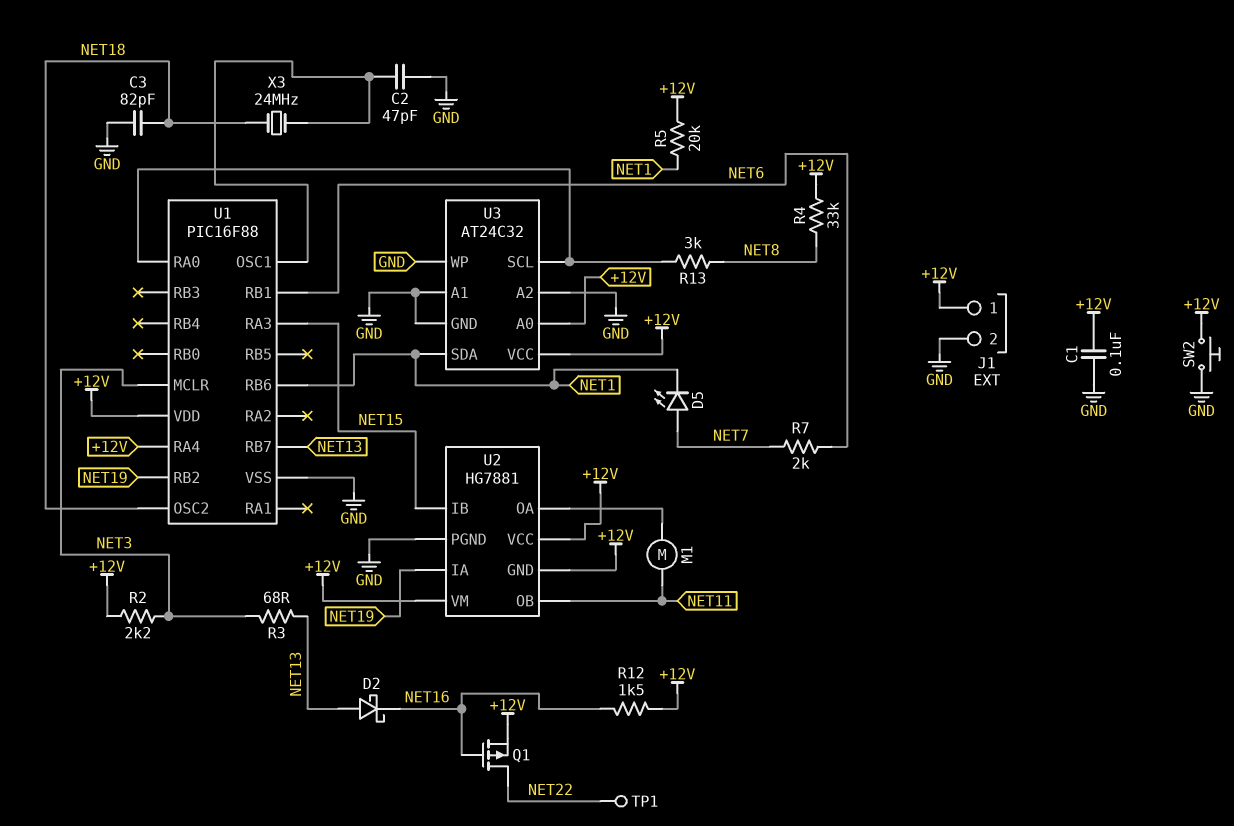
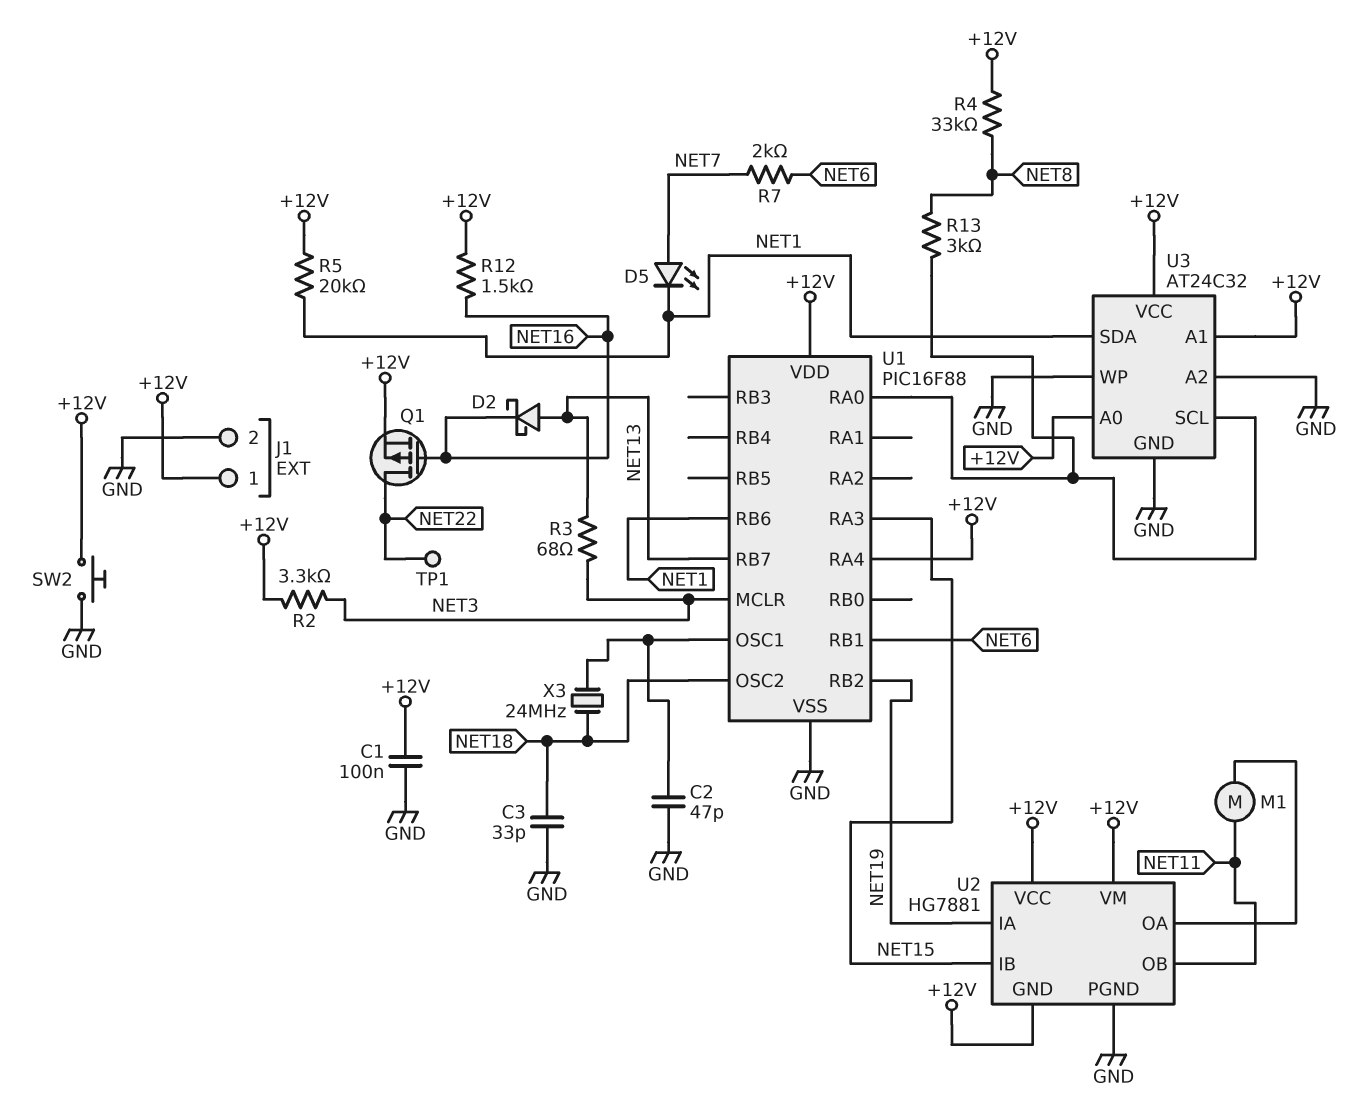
C3: 82pF (GND, NET18) -> 33pF (GND, NET18)
R2: 2.2k (+12V, NET3) -> 3.3k (+12V, NET3)
U3 pin A1: GND -> +12V

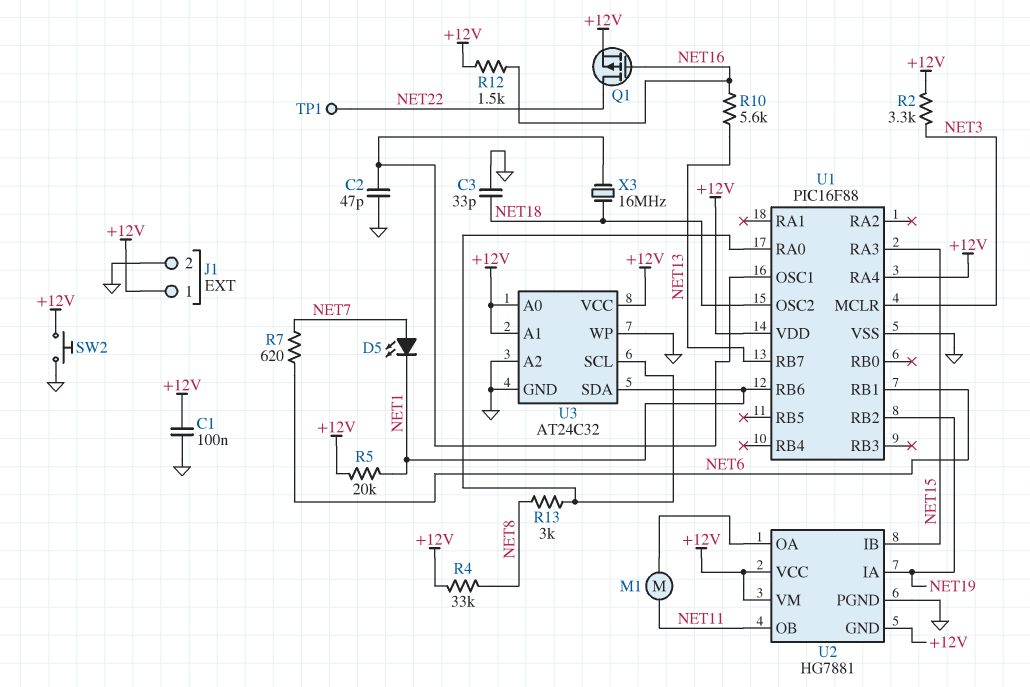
D2: schottky (A NET13, K NET16) -> none
R3: 68 (NET3, NET13) -> none
R7: 2k (NET6, NET7) -> 620 (NET6, NET7)
R10: none -> 5.6k (NET13, NET16)
X3: 24MHz (NET18, U1/OSC1) -> 16MHz (NET18, U1/OSC1)

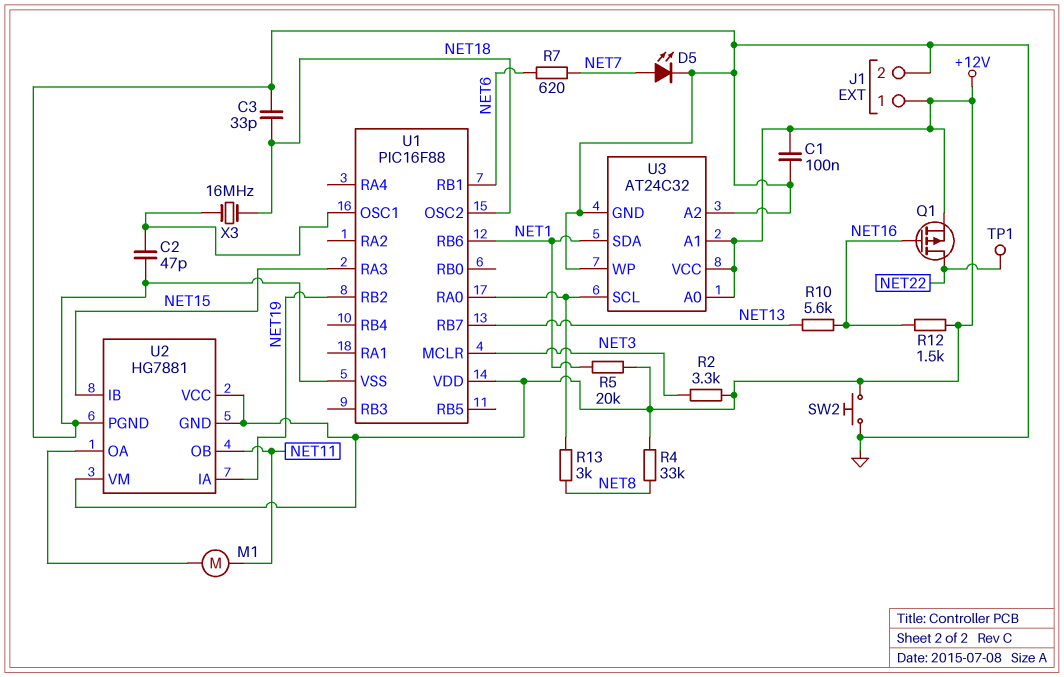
D5: LED (A NET7, K NET1) -> LED (A NET7, K GND)
U1 pin RA4: +12V -> none

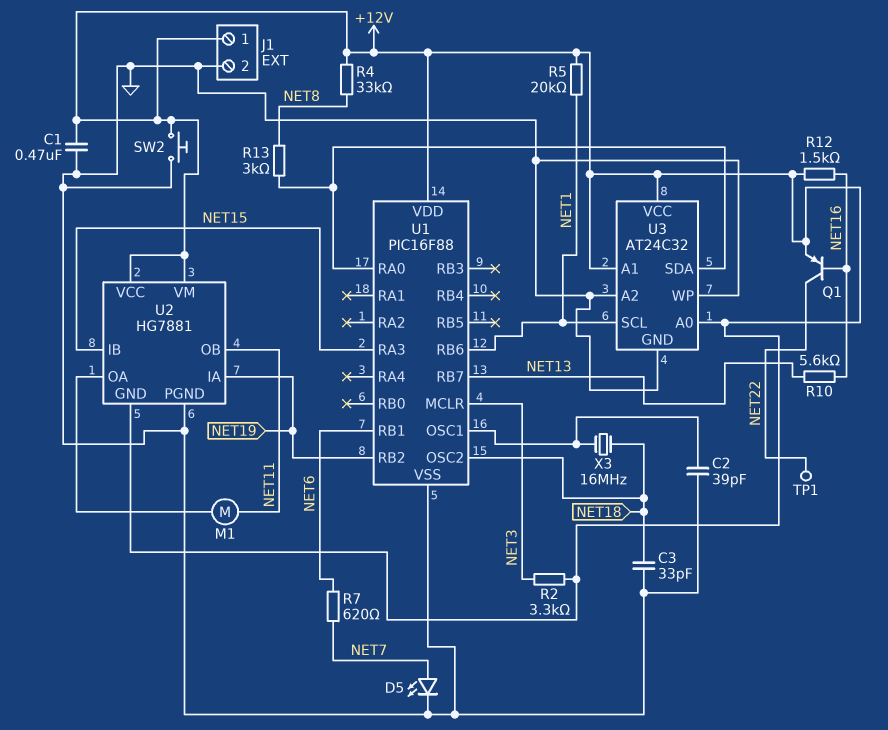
C1: 100nF (+12V, GND) -> 470nF (+12V, GND)
C2: 47pF (GND, U1/OSC1) -> 39pF (GND, U1/OSC1)
Q1: PMOS (G NET16, D NET22, S +12V) -> PNP (B NET16, C NET22, E +12V)
U3 pin SCL: U1/RA0 -> NET1
U3 pin SDA: NET1 -> U1/RA0

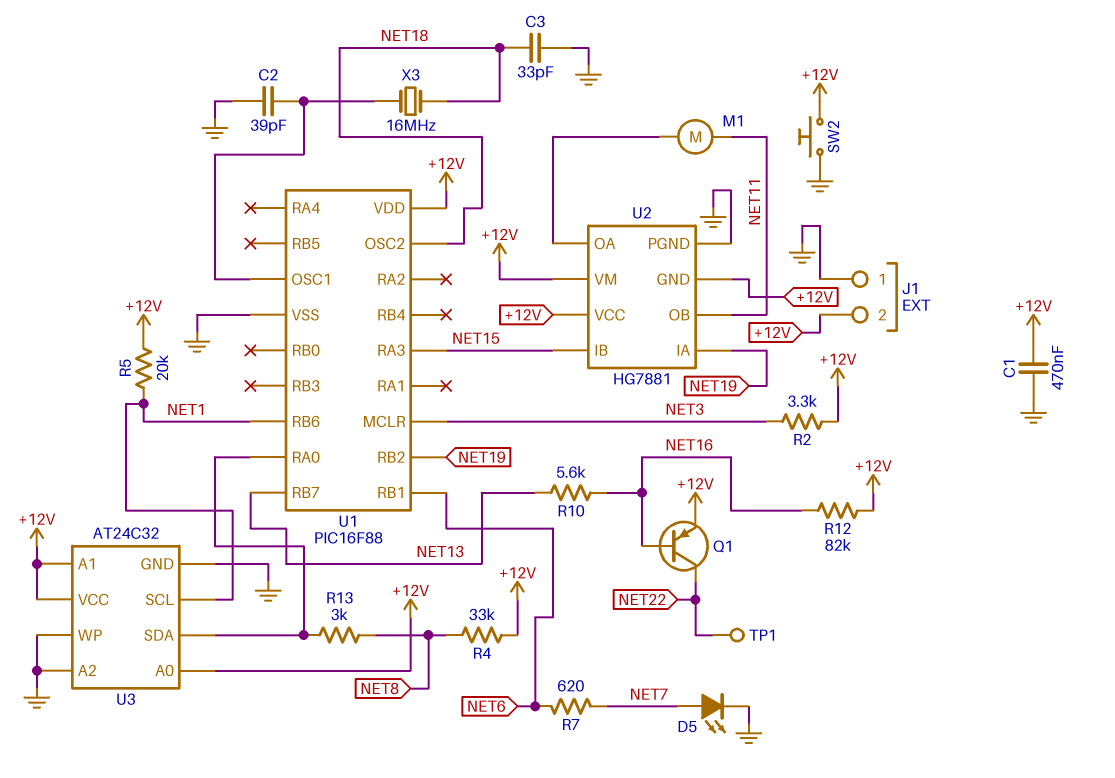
J1 pin 1: +12V -> GND
J1 pin 2: GND -> +12V
R12: 1.5k (+12V, NET16) -> 82k (+12V, NET16)

